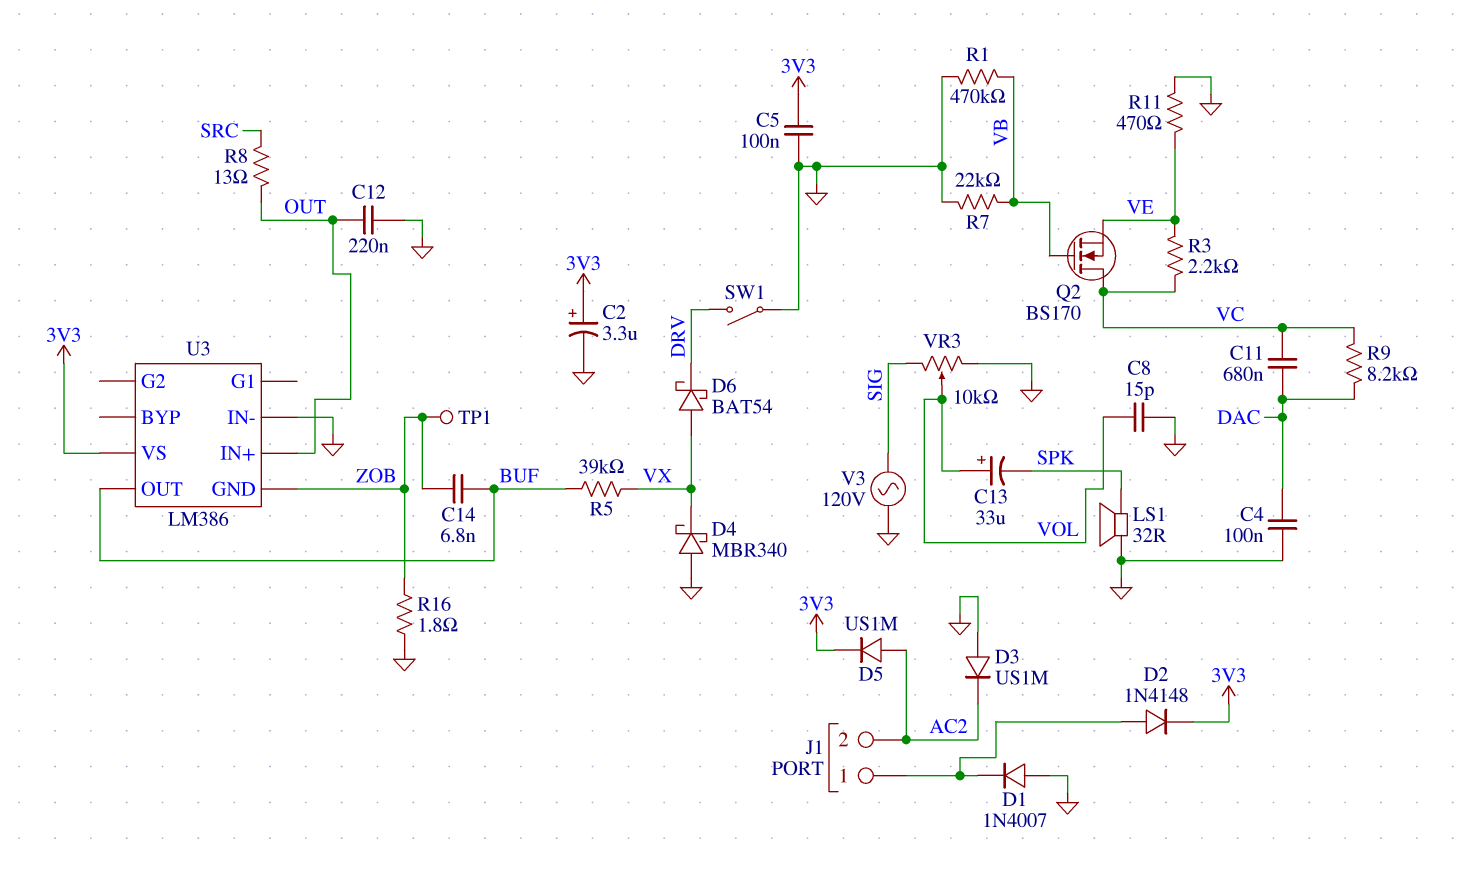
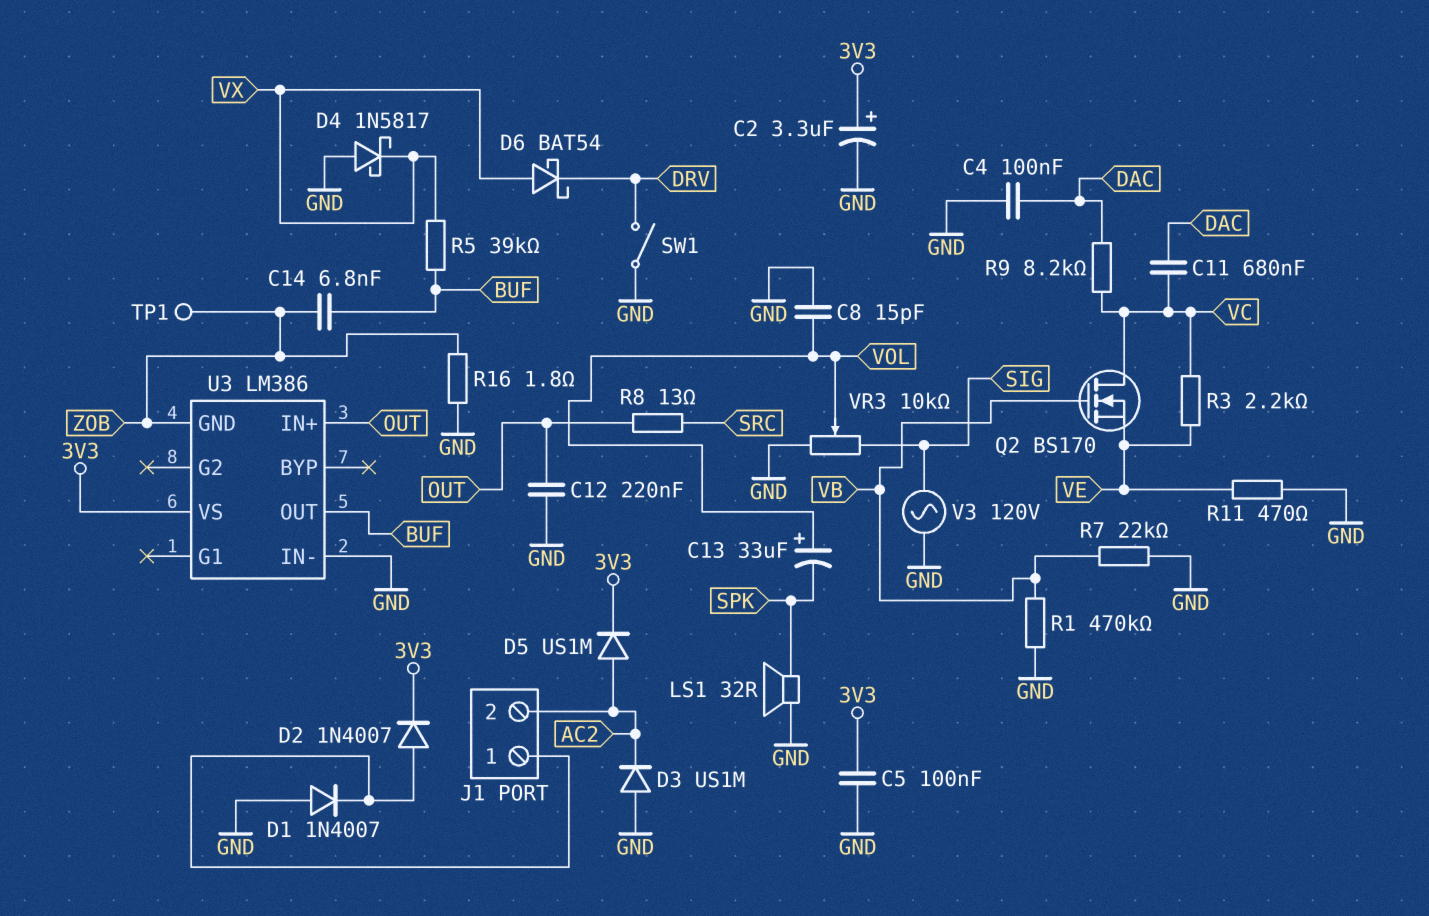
D2: diode 1N4148 (A J1/1, K 3V3) -> diode 1N4007 (A J1/1, K 3V3)
D4: schottky MBR340 (A GND, K VX) -> schottky 1N5817 (A GND, K VX)

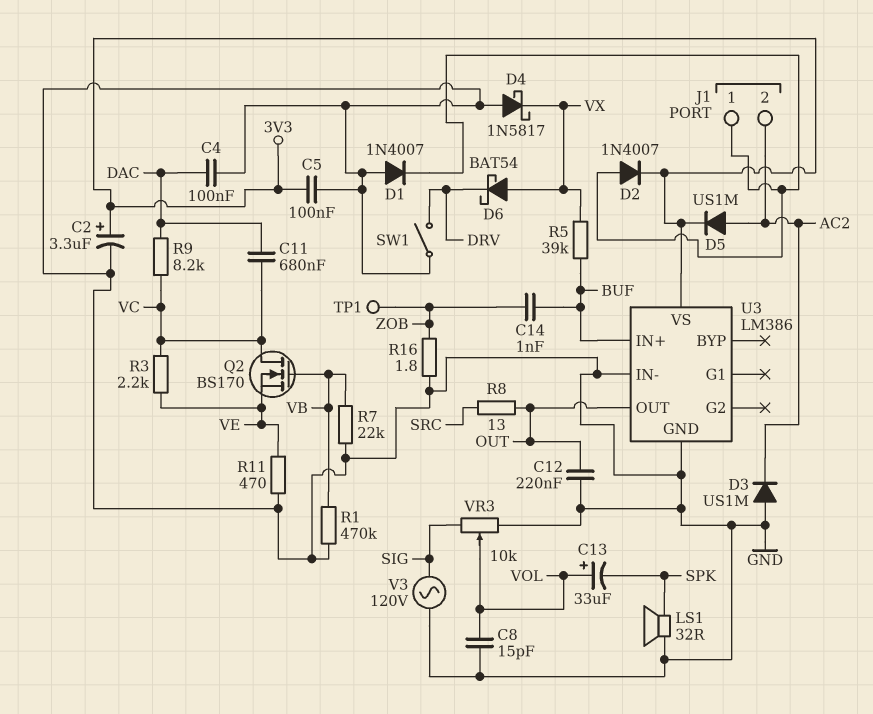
C14: 6.8nF (BUF, ZOB) -> 1nF (BUF, ZOB)
U3 pin GND: ZOB -> GND
U3 pin IN+: OUT -> BUF
U3 pin OUT: BUF -> OUT

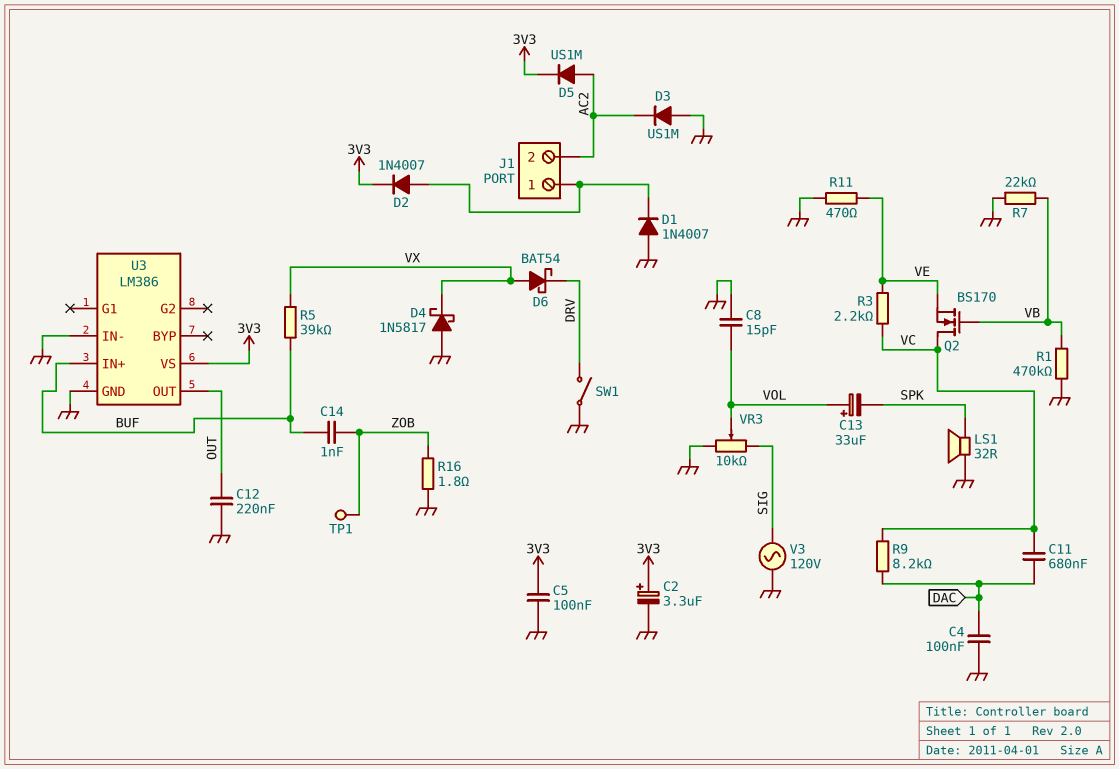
R8: 13 (OUT, SRC) -> none

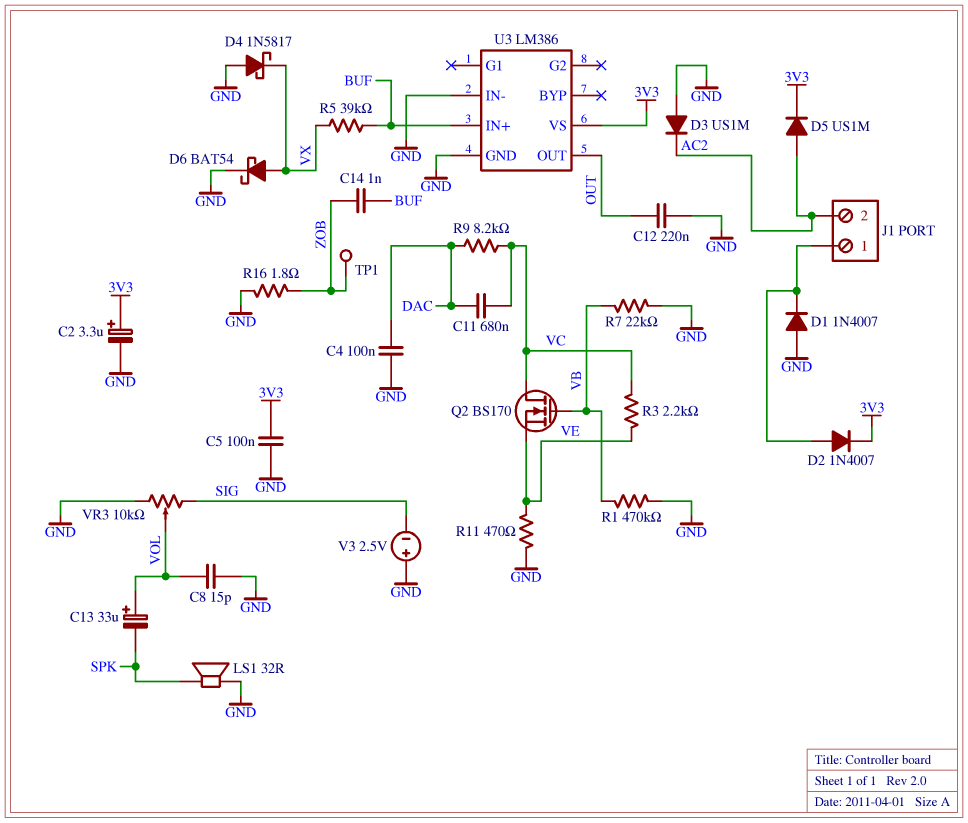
D6: schottky BAT54 (A VX, K DRV) -> schottky BAT54 (A VX, K GND)
SW1: switch (DRV, GND) -> none
V3: AC 120V (GND, SIG) -> 2.5V (plus GND, minus SIG)

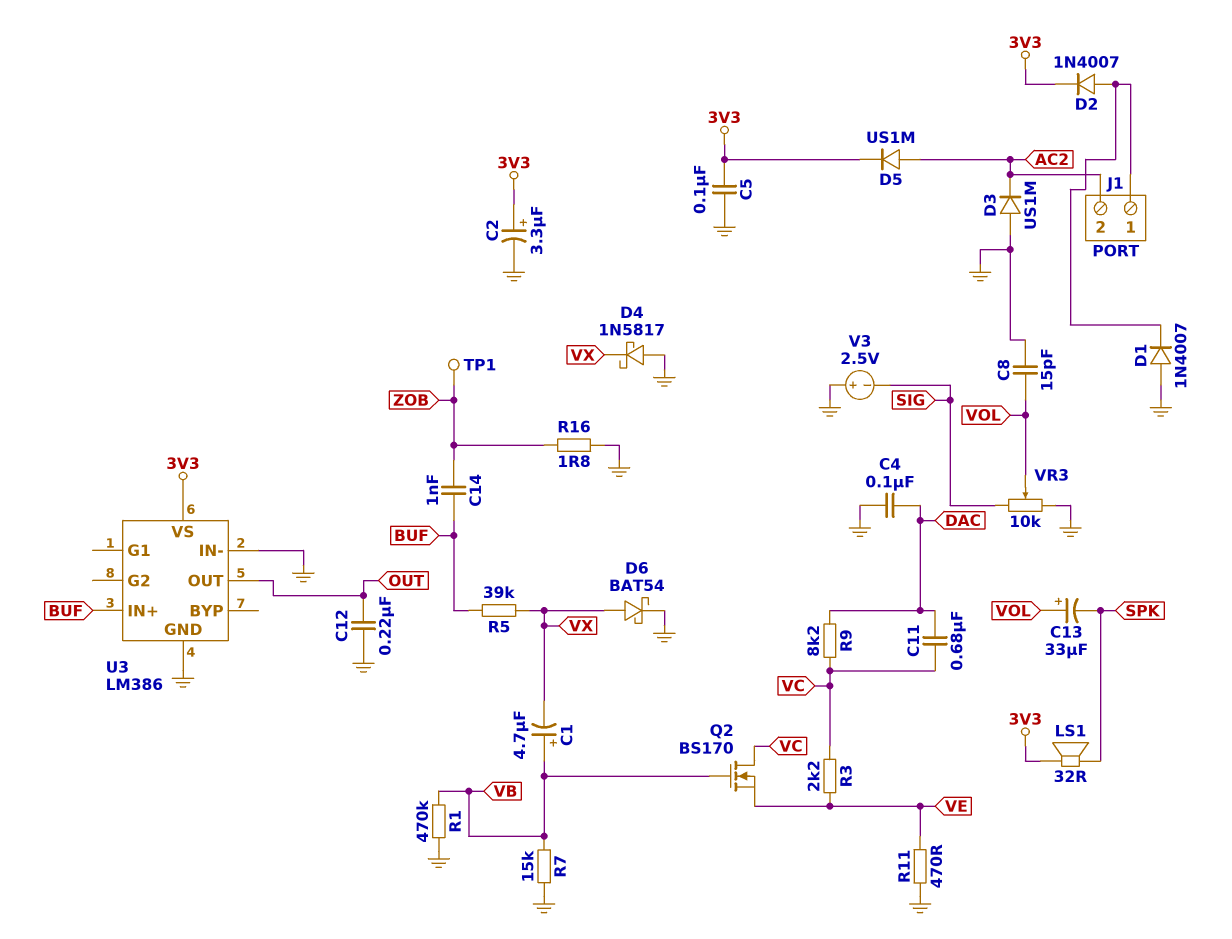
C1: none -> 4.7uF (plus VB, minus VX)
LS1: speaker 32R (GND, SPK) -> speaker 32R (3V3, SPK)
R7: 22k (GND, VB) -> 15k (GND, VB)

